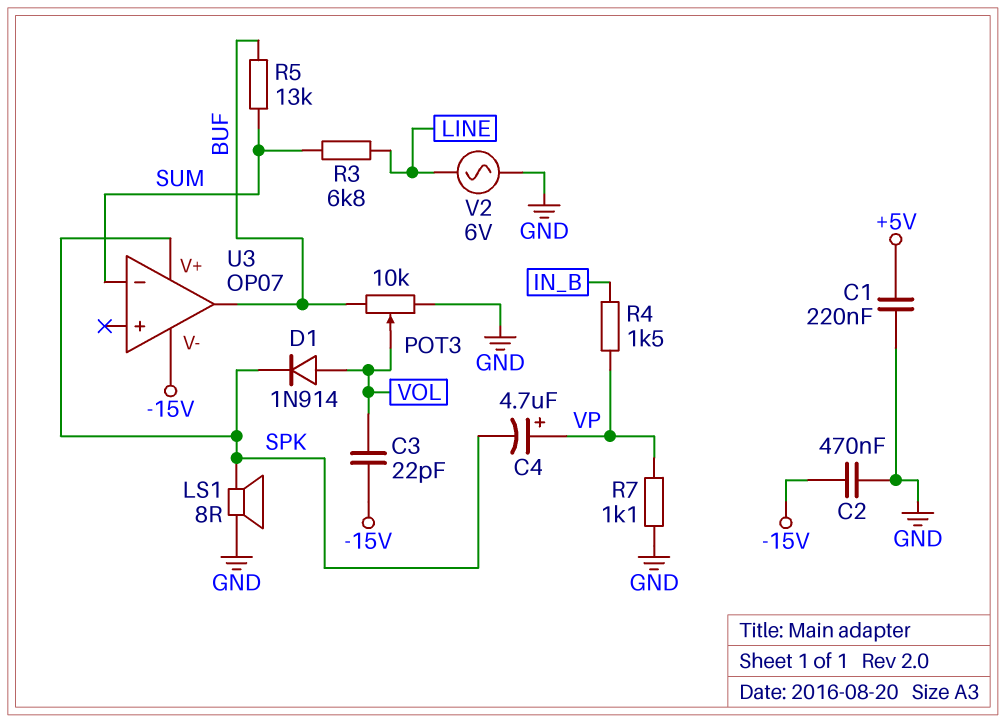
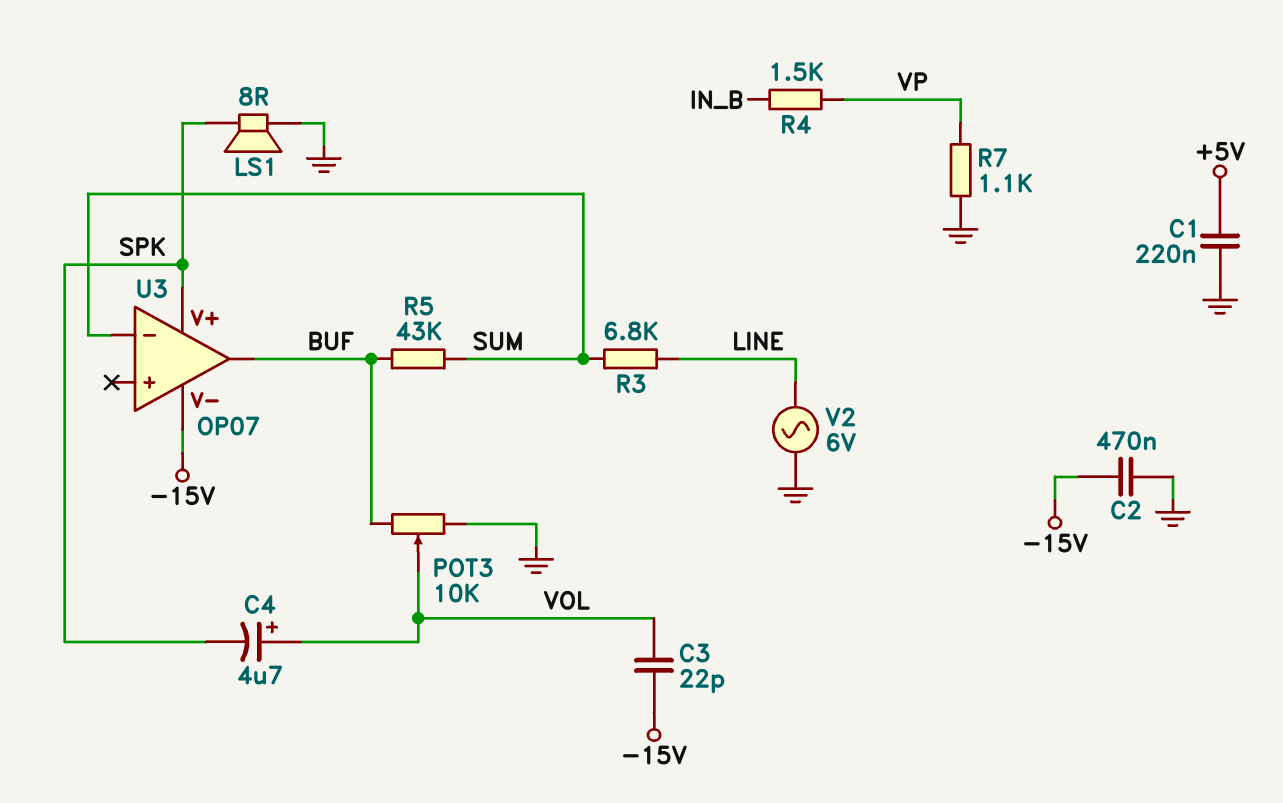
C4: 4.7uF (plus VP, minus SPK) -> 4.7uF (plus VOL, minus SPK)
D1: diode 1N914 (A VOL, K SPK) -> none
R5: 13k (BUF, SUM) -> 43k (BUF, SUM)

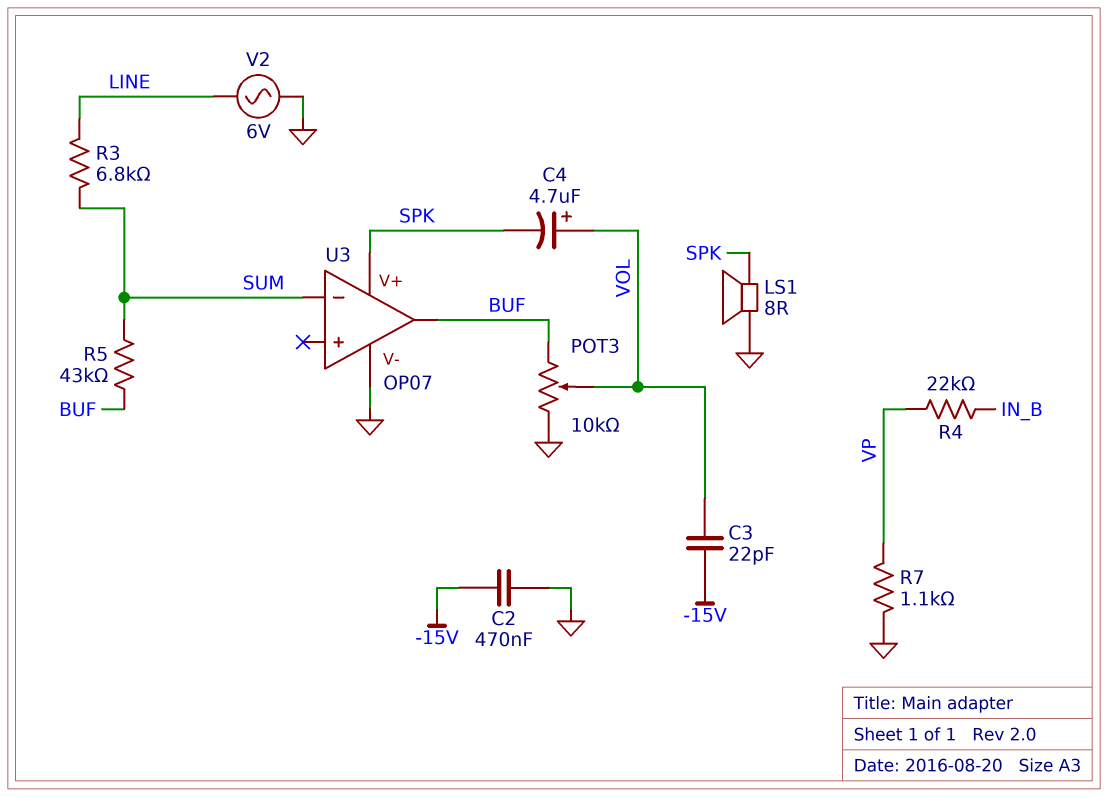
C1: 220nF (+5V, GND) -> none
R4: 1.5k (IN_B, VP) -> 22k (IN_B, VP)
U3 pin V-: -15V -> GND

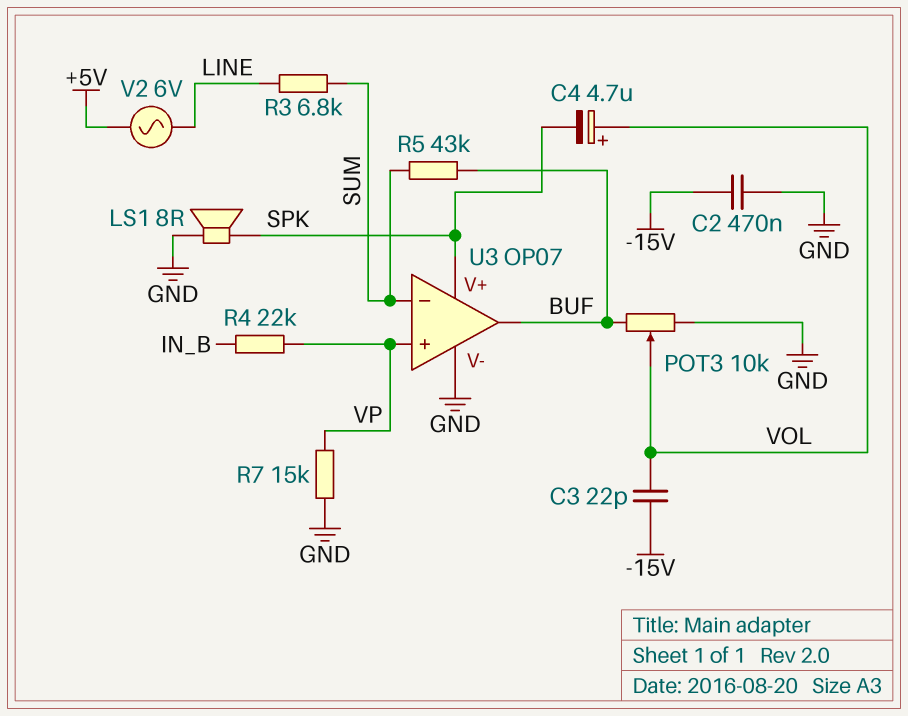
R7: 1.1k (GND, VP) -> 15k (GND, VP)
U3 pin in+: none -> VP
V2: AC 6V (GND, LINE) -> AC 6V (+5V, LINE)

